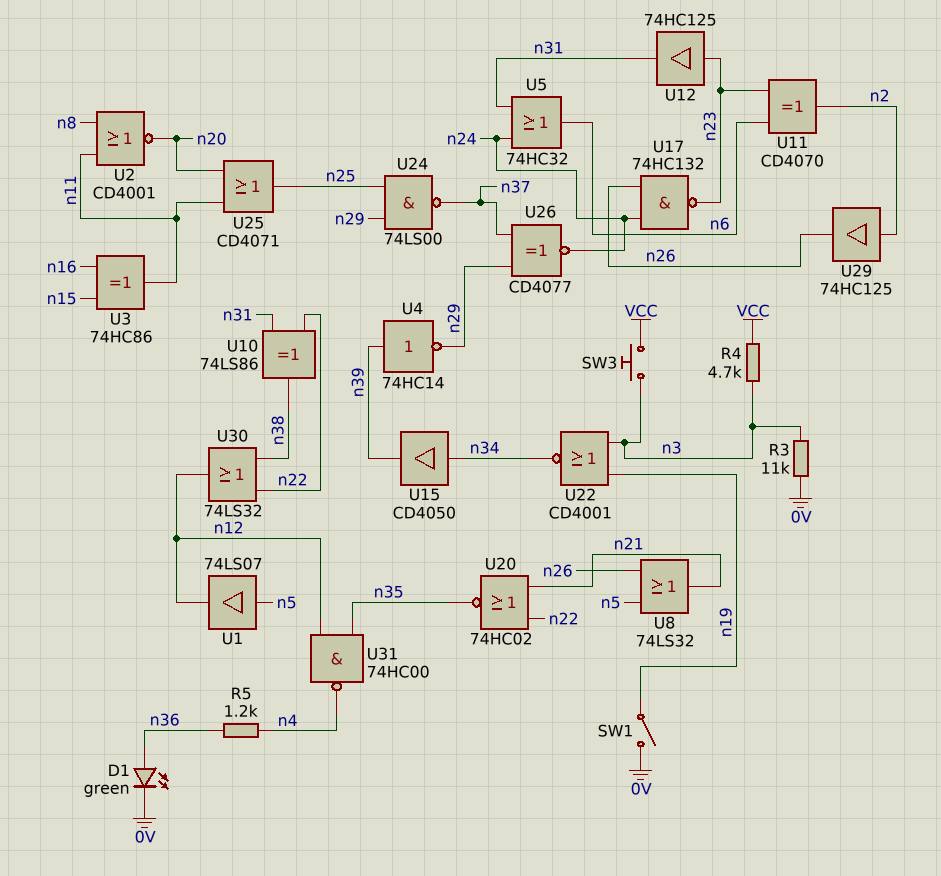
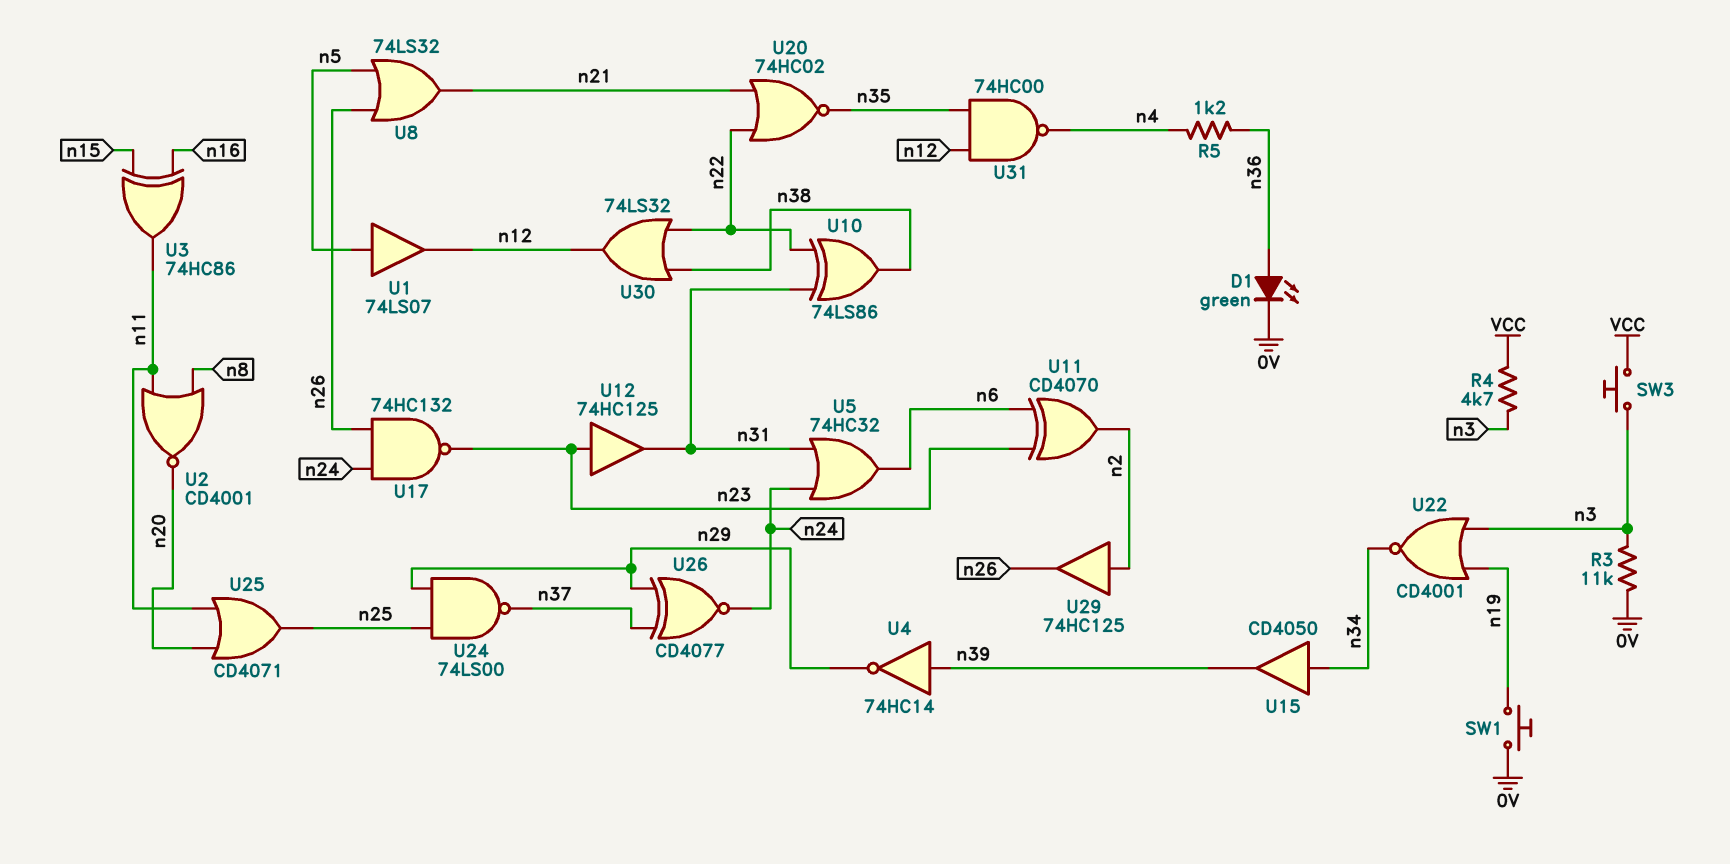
SW1: switch (0V, n19) -> button (0V, n19)

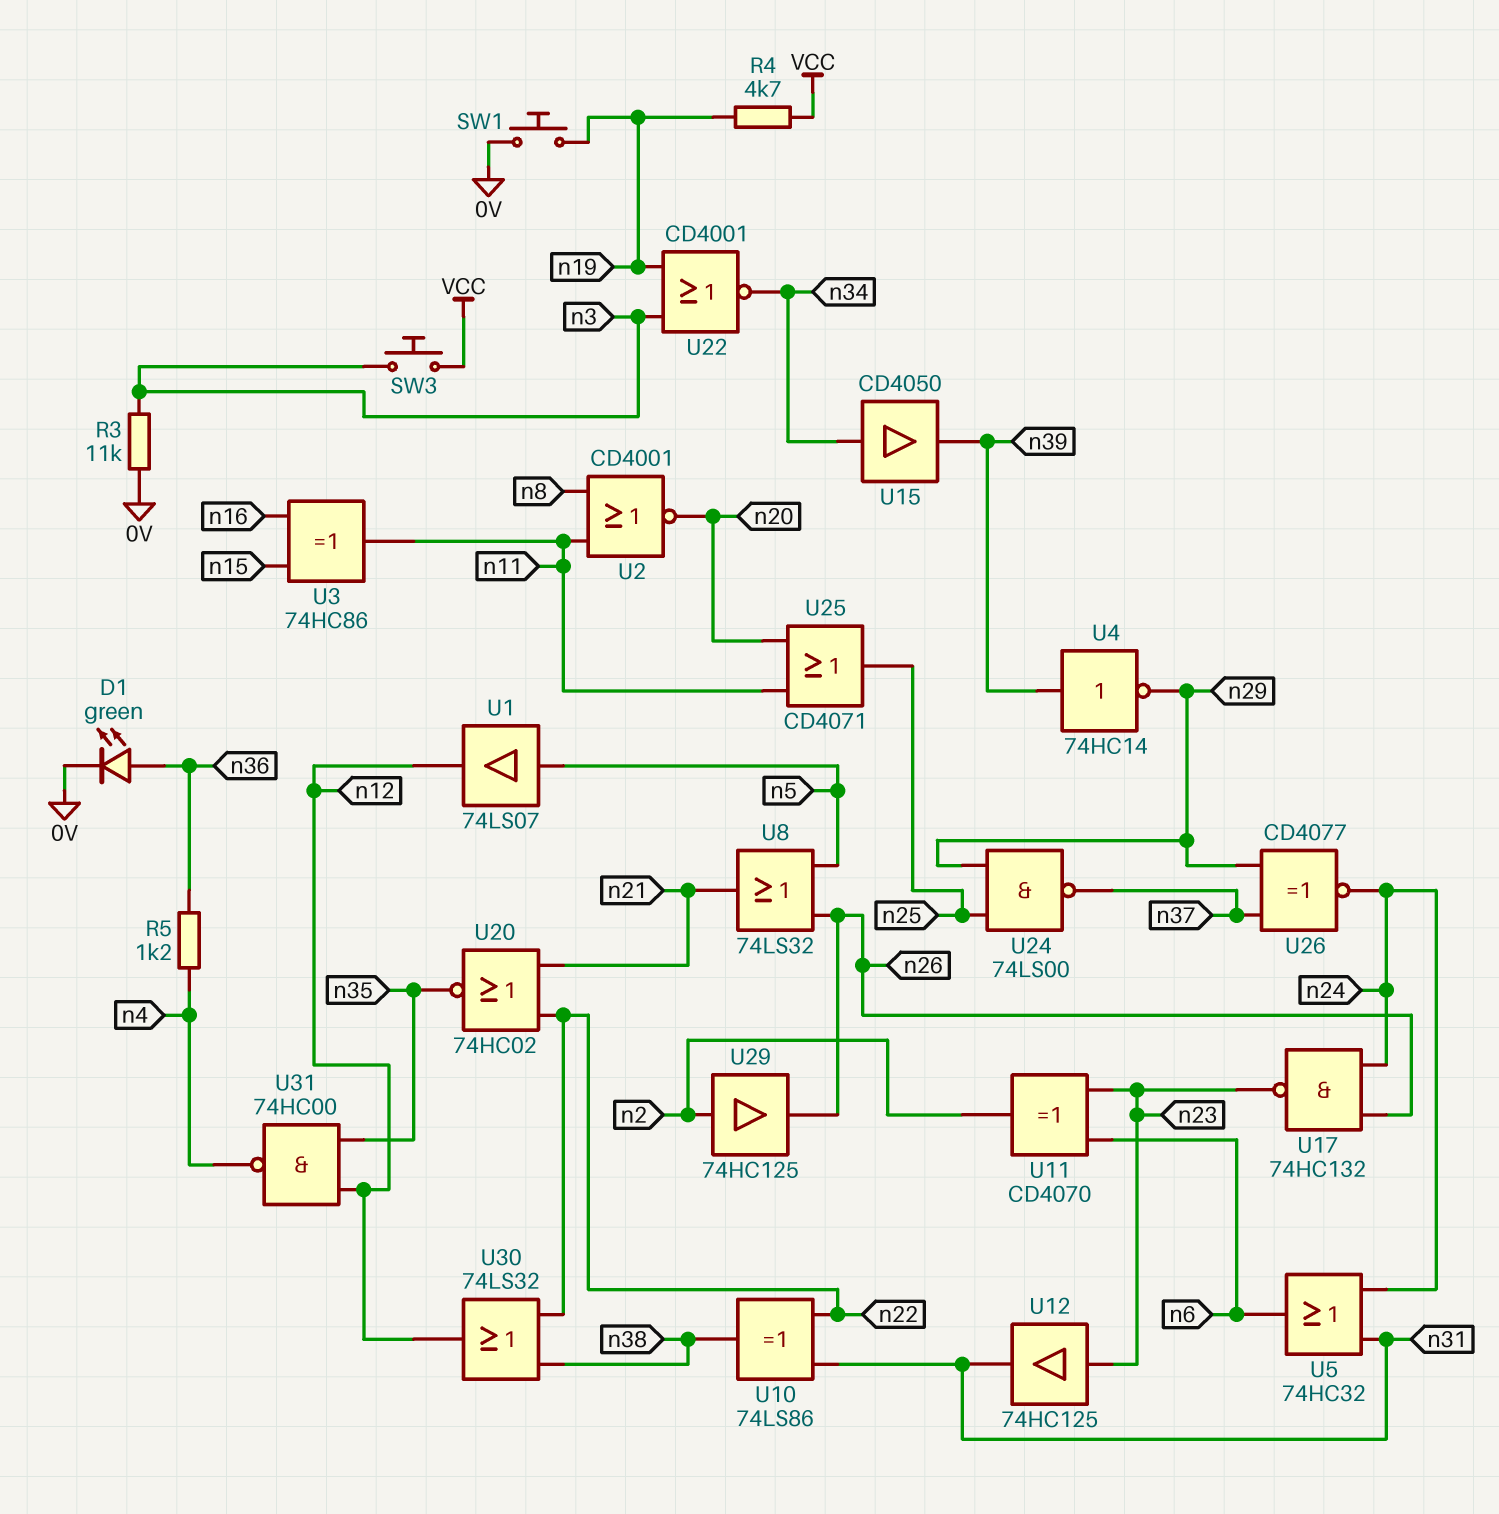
R4: 4.7k (VCC, n3) -> 4.7k (VCC, n19)

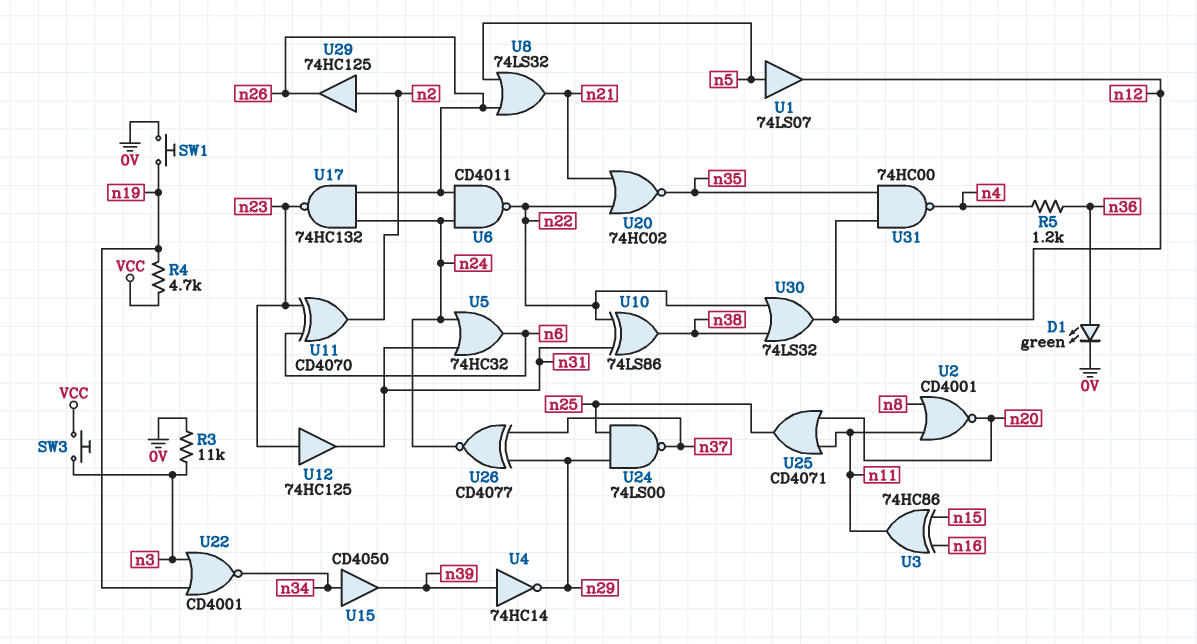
U6: none -> NAND CD4011 (in n24, in n26, out n22)

